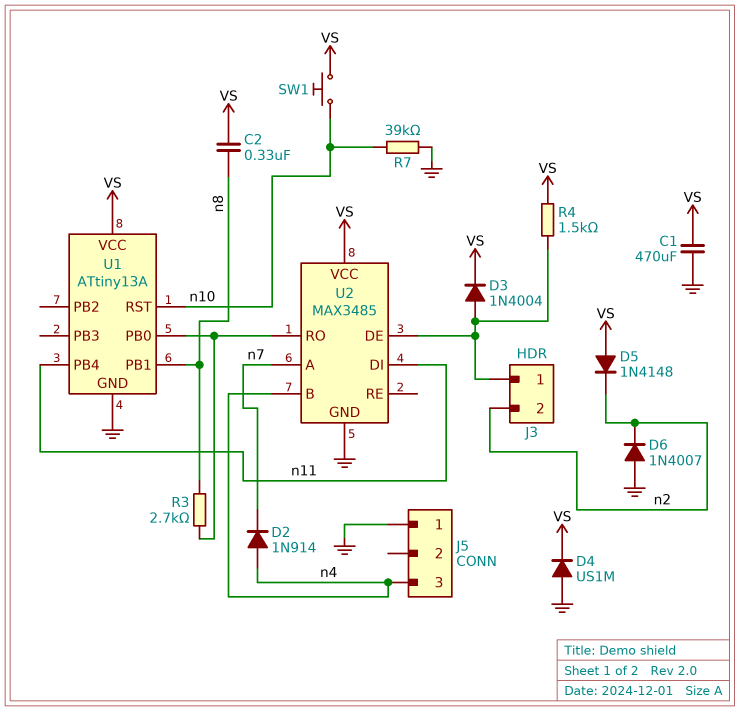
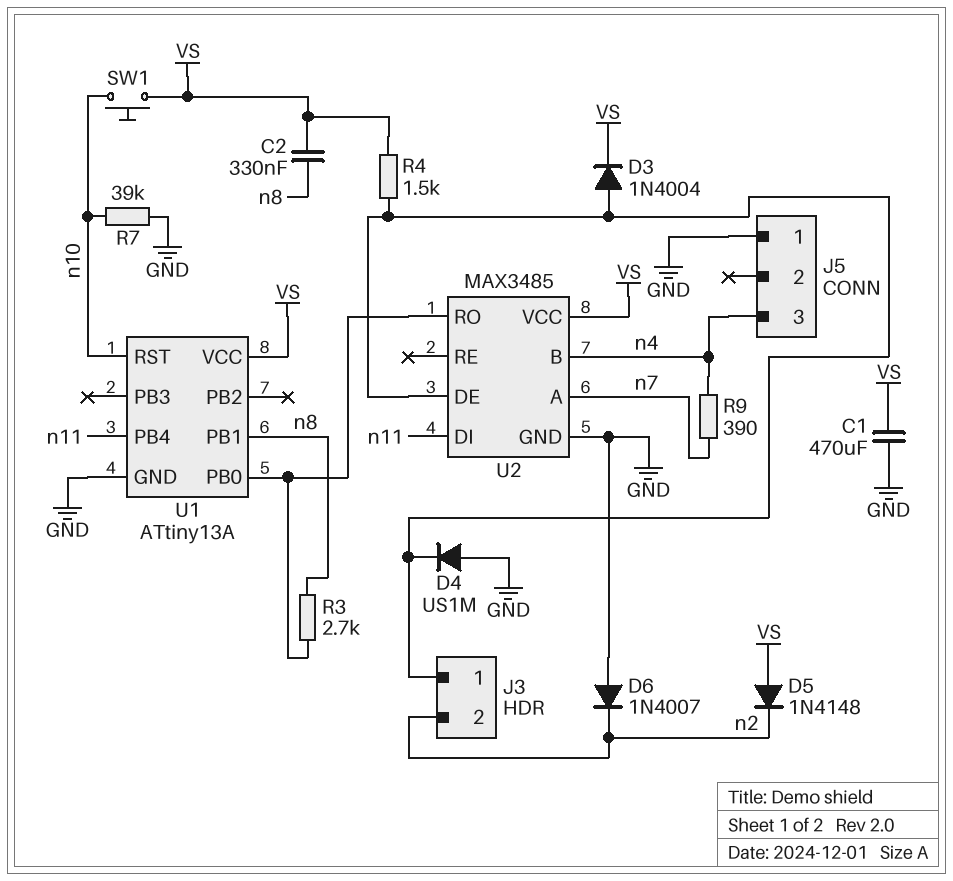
D2: diode 1N914 (A n4, K n7) -> none
D4: diode US1M (A GND, K VS) -> diode US1M (A GND, K J3/1)
R9: none -> 390 (n4, n7)

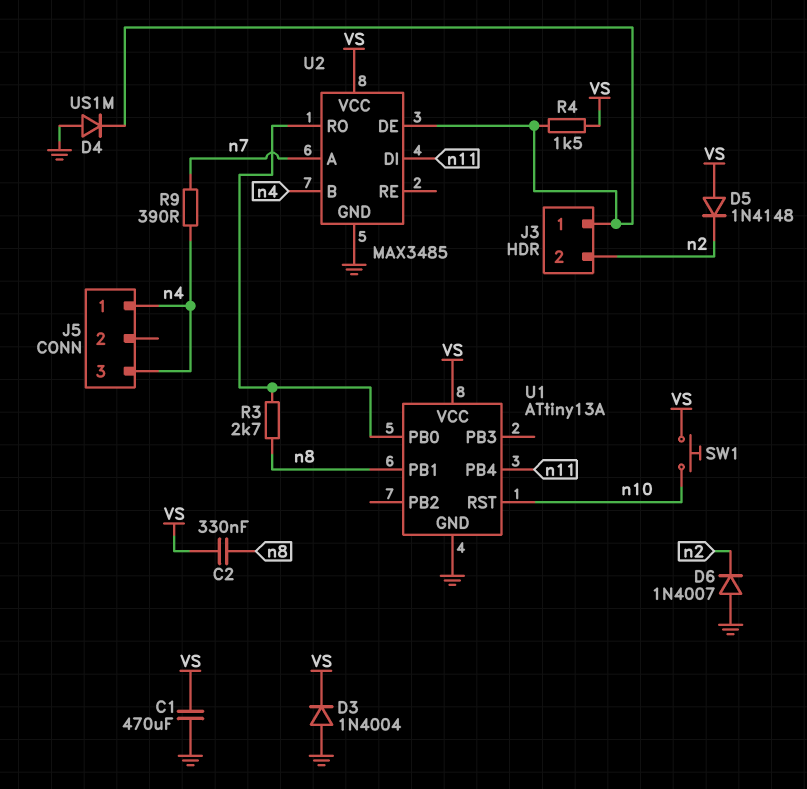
D3: diode 1N4004 (A J3/1, K VS) -> diode 1N4004 (A GND, K VS)
J5 pin 1: GND -> n4
R7: 39k (GND, n10) -> none

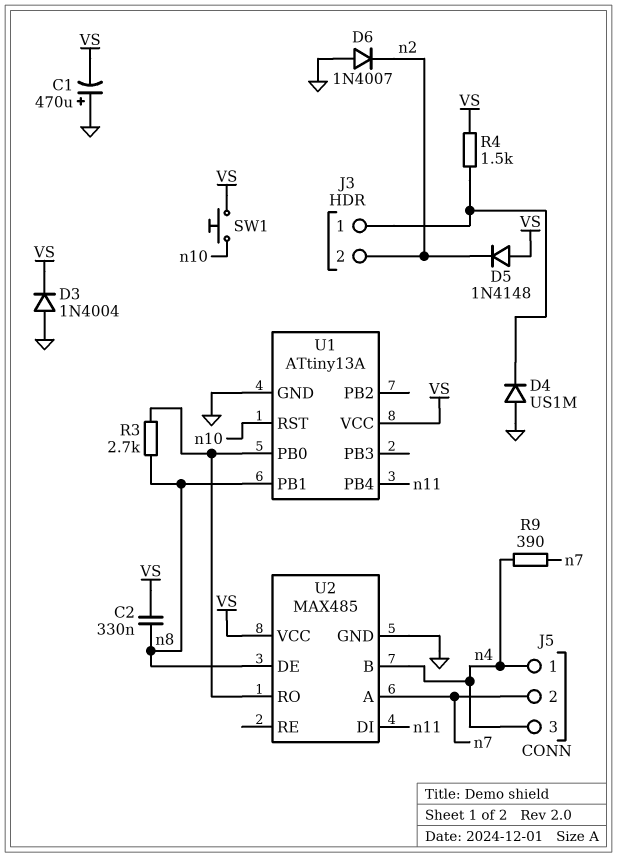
C1: 470uF (GND, VS) -> 470uF (plus GND, minus VS)
J5 pin 2: none -> n7
U2: MAX3485 -> MAX485
U2 pin DE: J3/1 -> n8

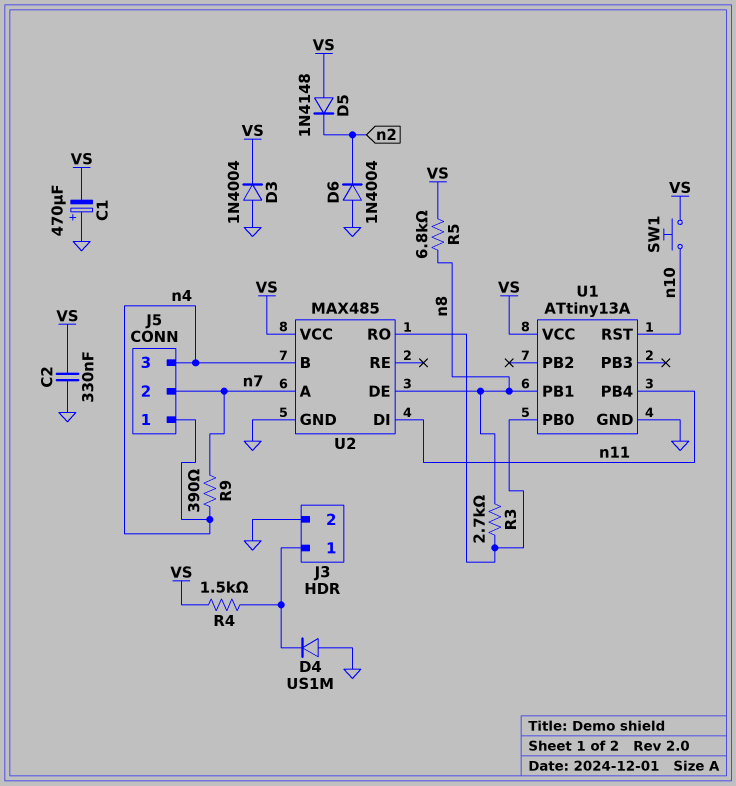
C2: 330nF (VS, n8) -> 330nF (GND, VS)
D6: diode 1N4007 (A GND, K n2) -> diode 1N4004 (A GND, K n2)
J3 pin 2: n2 -> GND
R5: none -> 6.8k (VS, n8)

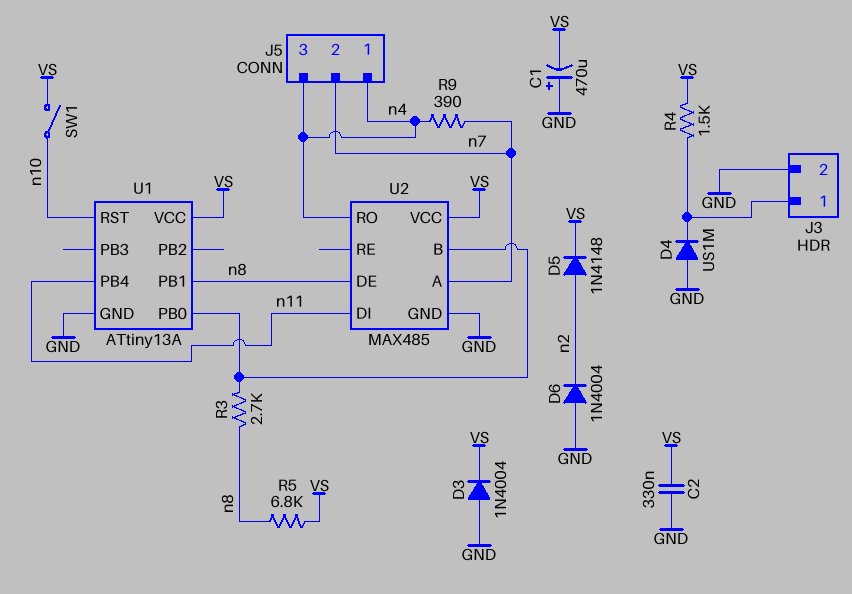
D5: diode 1N4148 (A VS, K n2) -> diode 1N4148 (A n2, K VS)
SW1: button (VS, n10) -> switch (VS, n10)
U2 pin B: n4 -> U1/PB0
U2 pin RO: U1/PB0 -> n4

